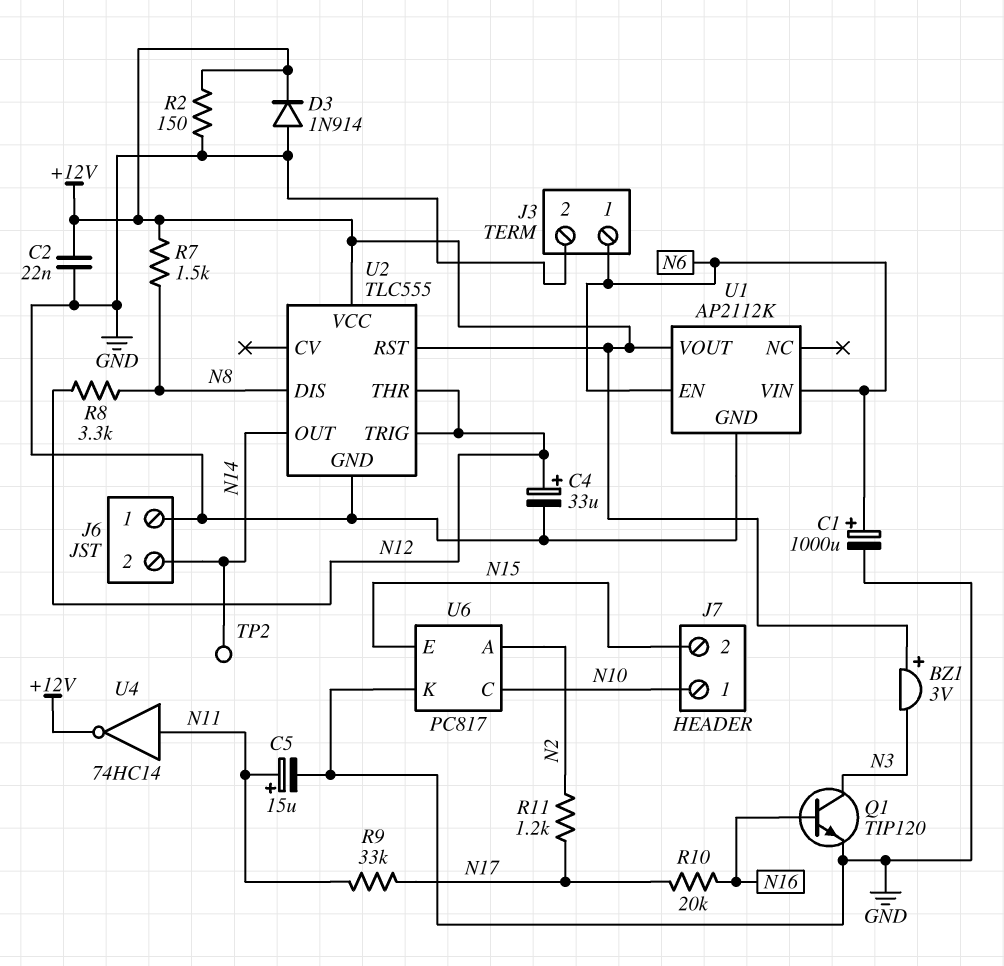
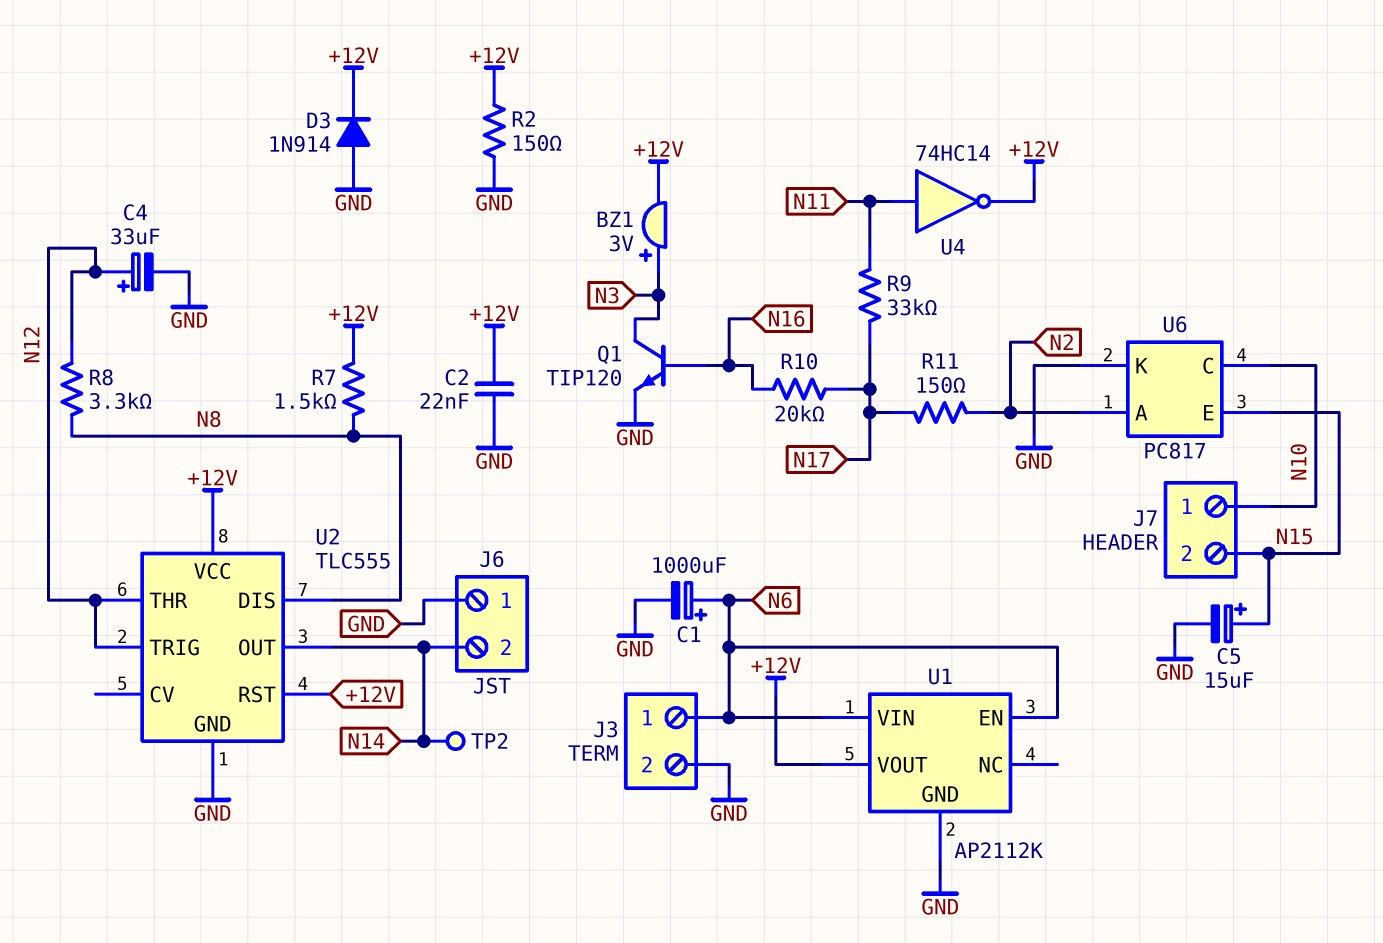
BZ1: buzzer 3V (plus +12V, minus N3) -> buzzer 3V (plus N3, minus +12V)
C5: 15uF (plus N11, minus GND) -> 15uF (plus N15, minus GND)
R11: 1.2k (N2, N17) -> 150 (N2, N17)

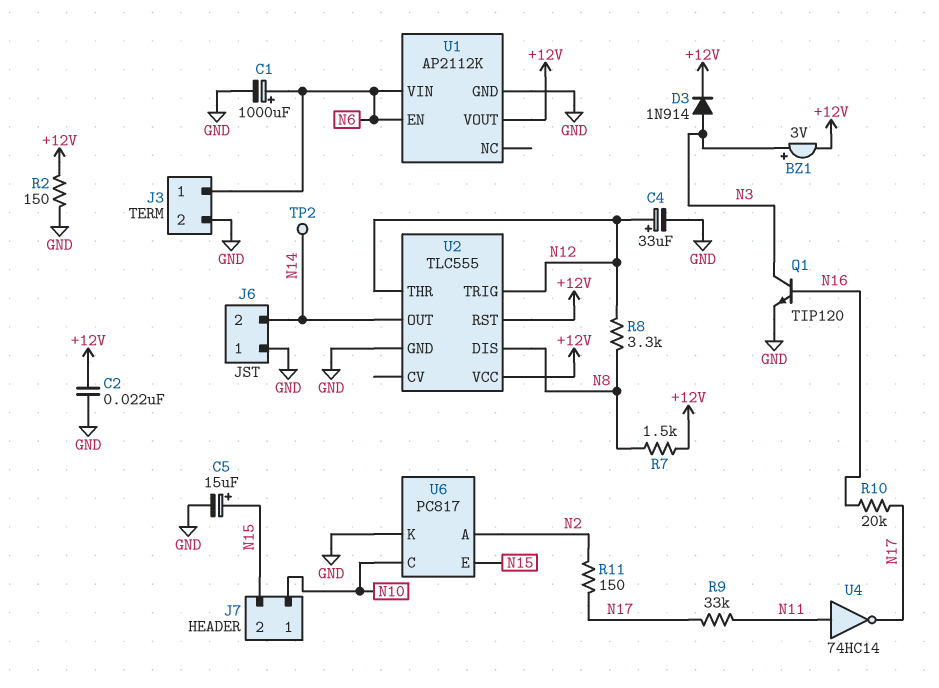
D3: diode 1N914 (A GND, K +12V) -> diode 1N914 (A N3, K +12V)
U4: NOT 74HC14 (in N11, out +12V) -> NOT 74HC14 (in N11, out N17)

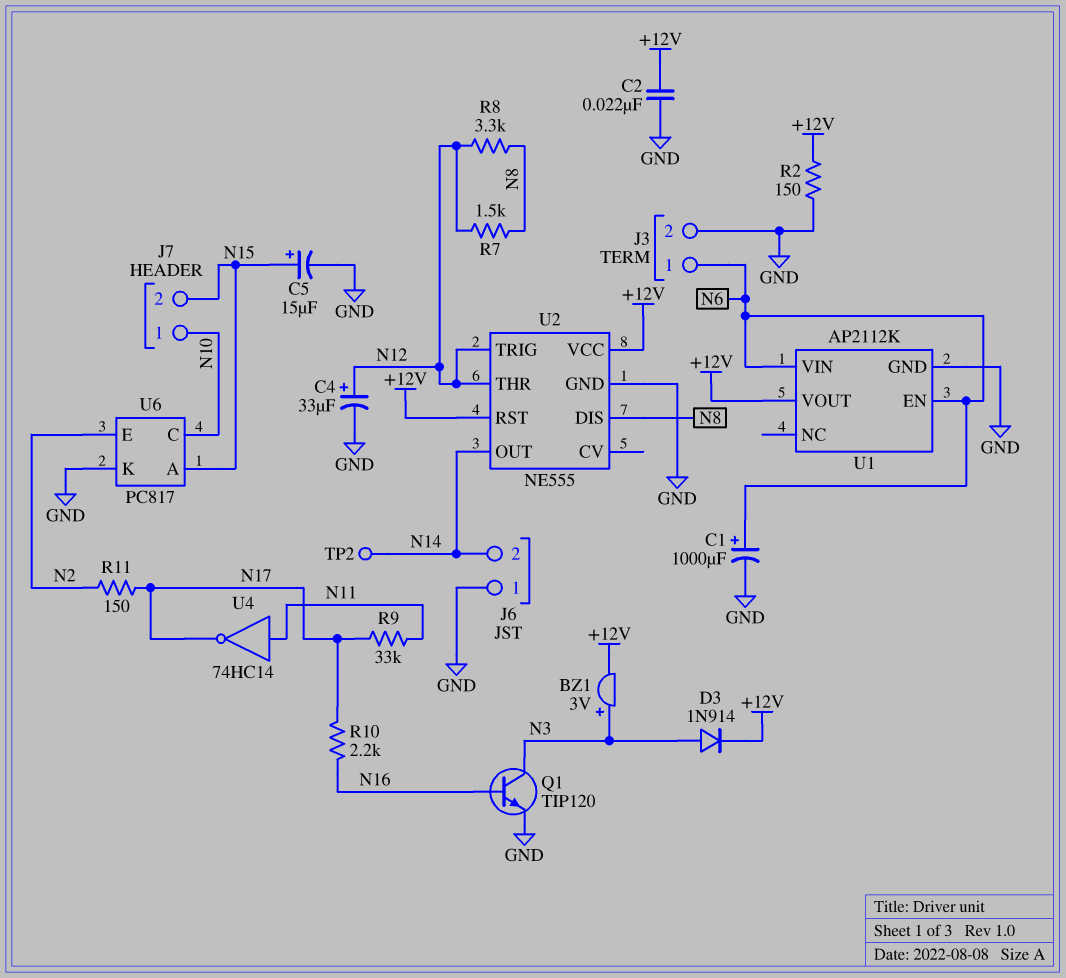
R7: 1.5k (+12V, N8) -> 1.5k (N8, N12)
R10: 20k (N16, N17) -> 2.2k (N16, N17)
U2: TLC555 -> NE555
U6 pin A: N2 -> N15
U6 pin E: N15 -> N2

